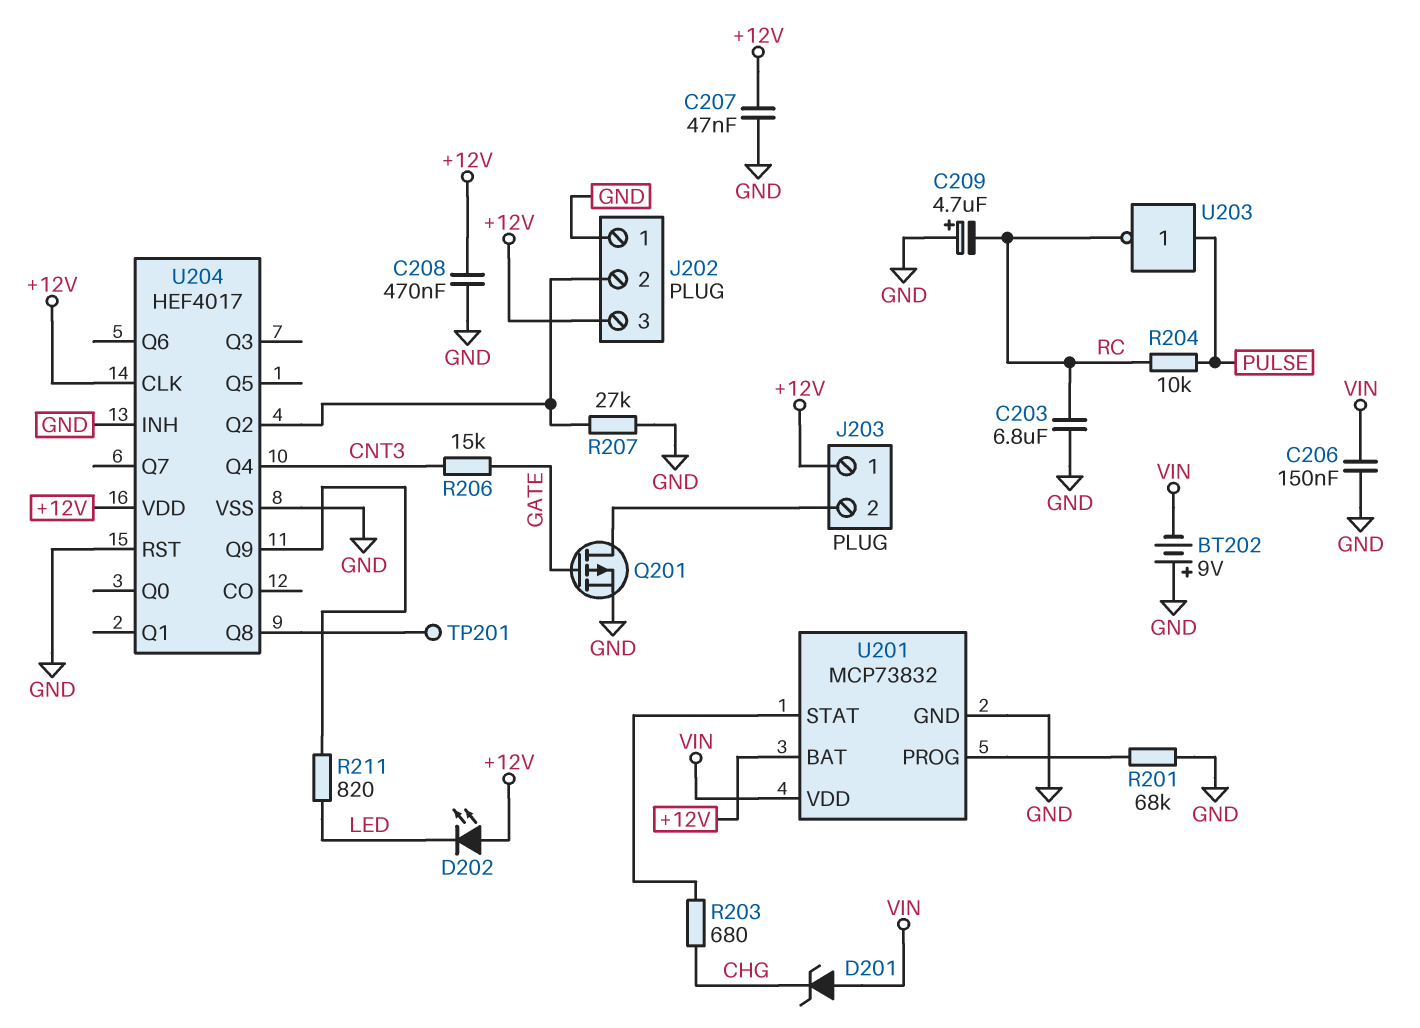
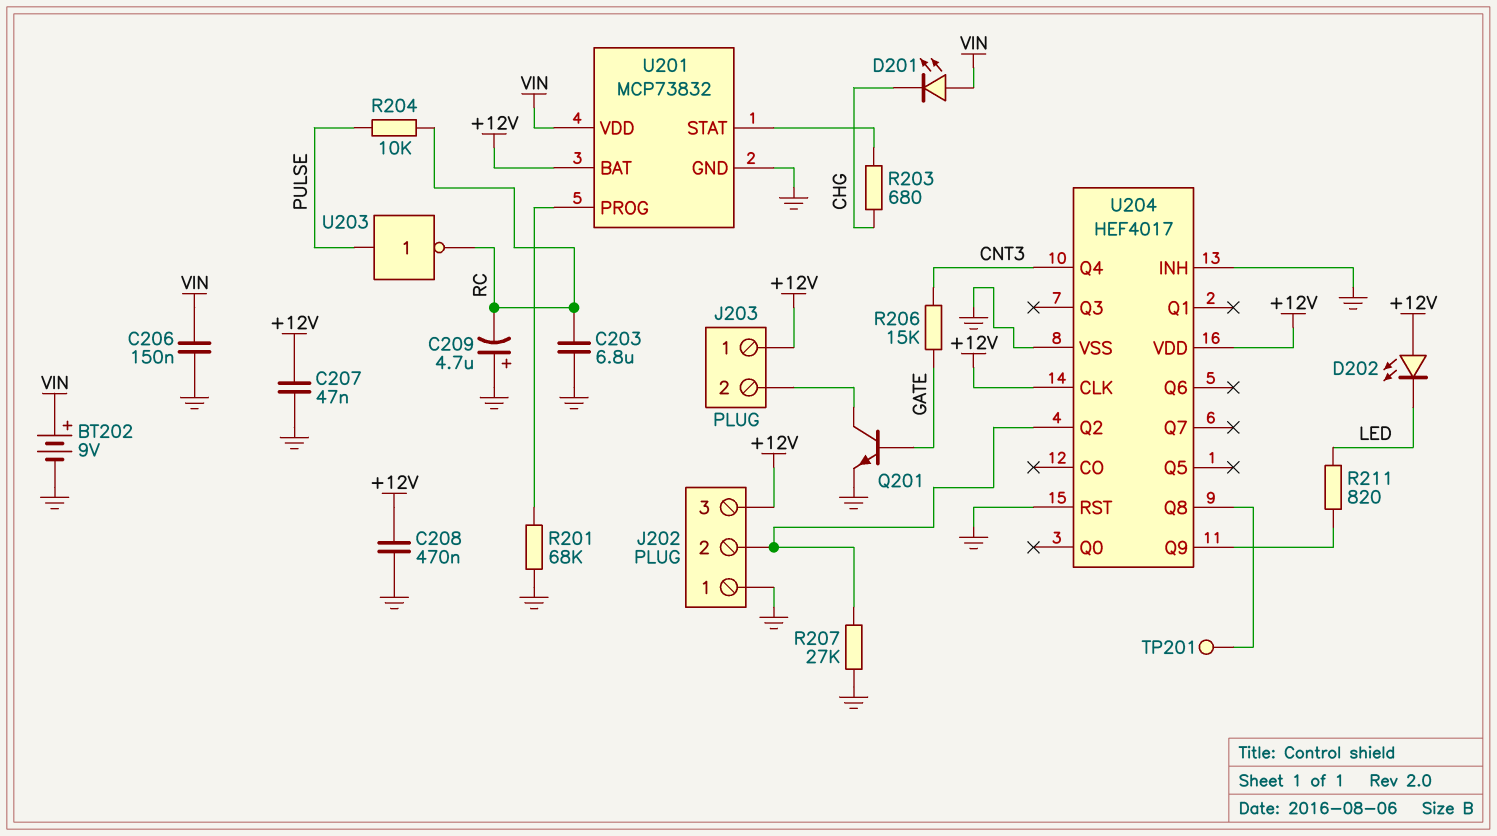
BT202: 9V (plus GND, minus VIN) -> 9V (plus VIN, minus GND)
D201: zener (A VIN, K CHG) -> LED (A VIN, K CHG)
Q201: PMOS (G GATE, D J203/2, S GND) -> NPN (B GATE, C J203/2, E GND)

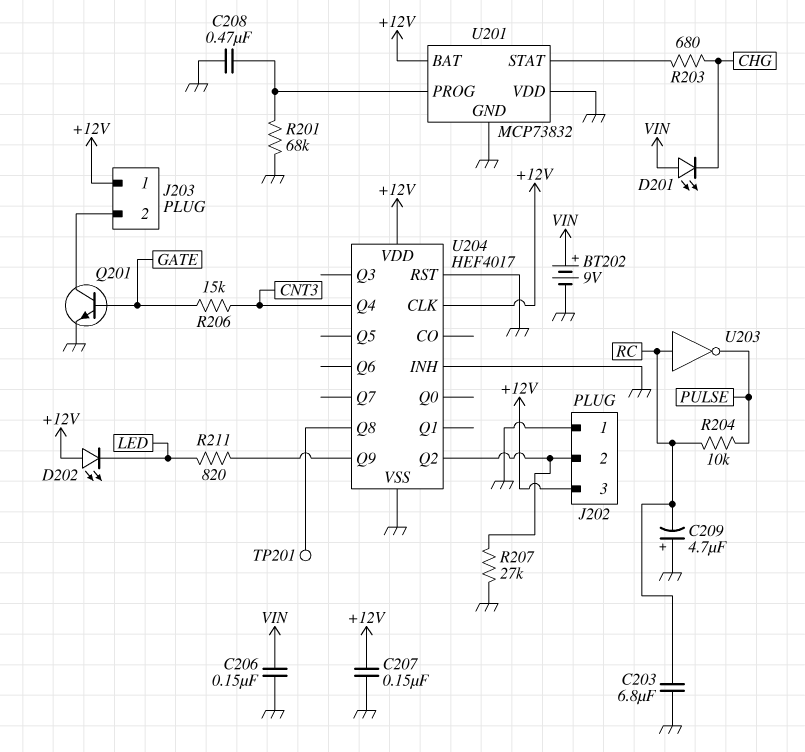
C207: 47nF (+12V, GND) -> 150nF (+12V, GND)
C208: 470nF (+12V, GND) -> 470nF (GND, U201/PROG)
U201 pin VDD: VIN -> GND
U203: NOT (in PULSE, out RC) -> NOT (in RC, out PULSE)

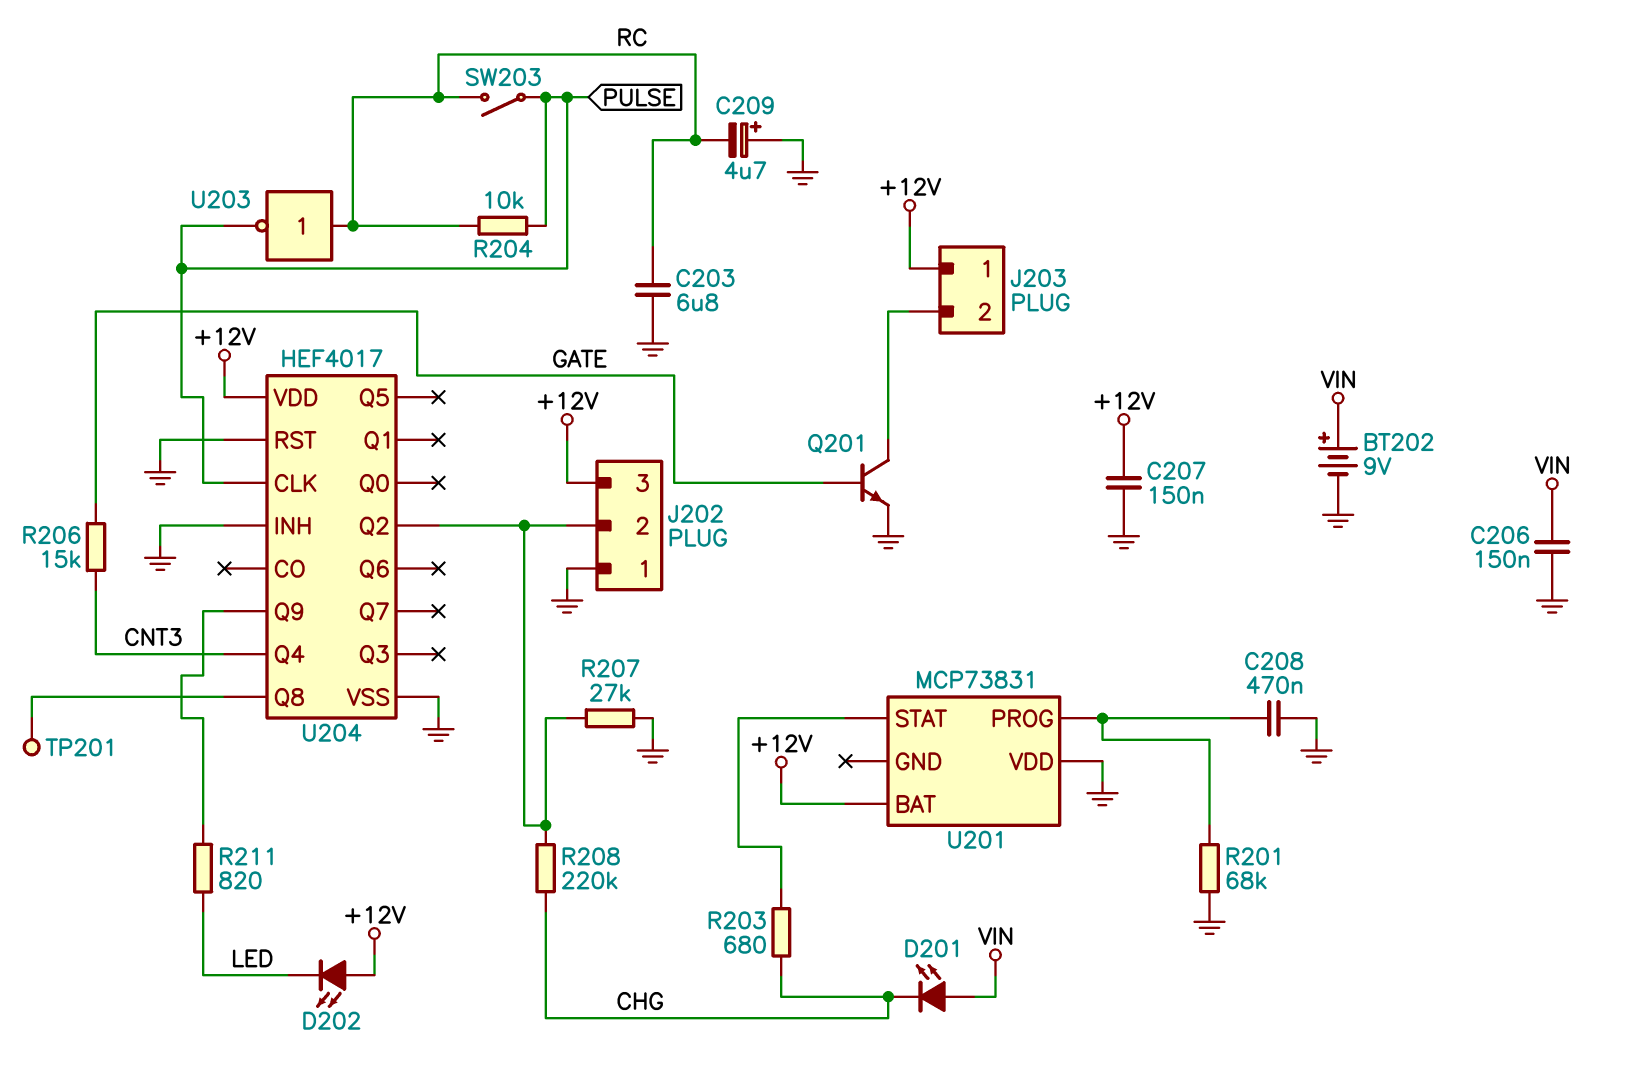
R208: none -> 220k (CHG, J202/2)
SW203: none -> switch (PULSE, RC)
U201: MCP73832 -> MCP73831
U201 pin GND: GND -> none
U204 pin CLK: +12V -> PULSE

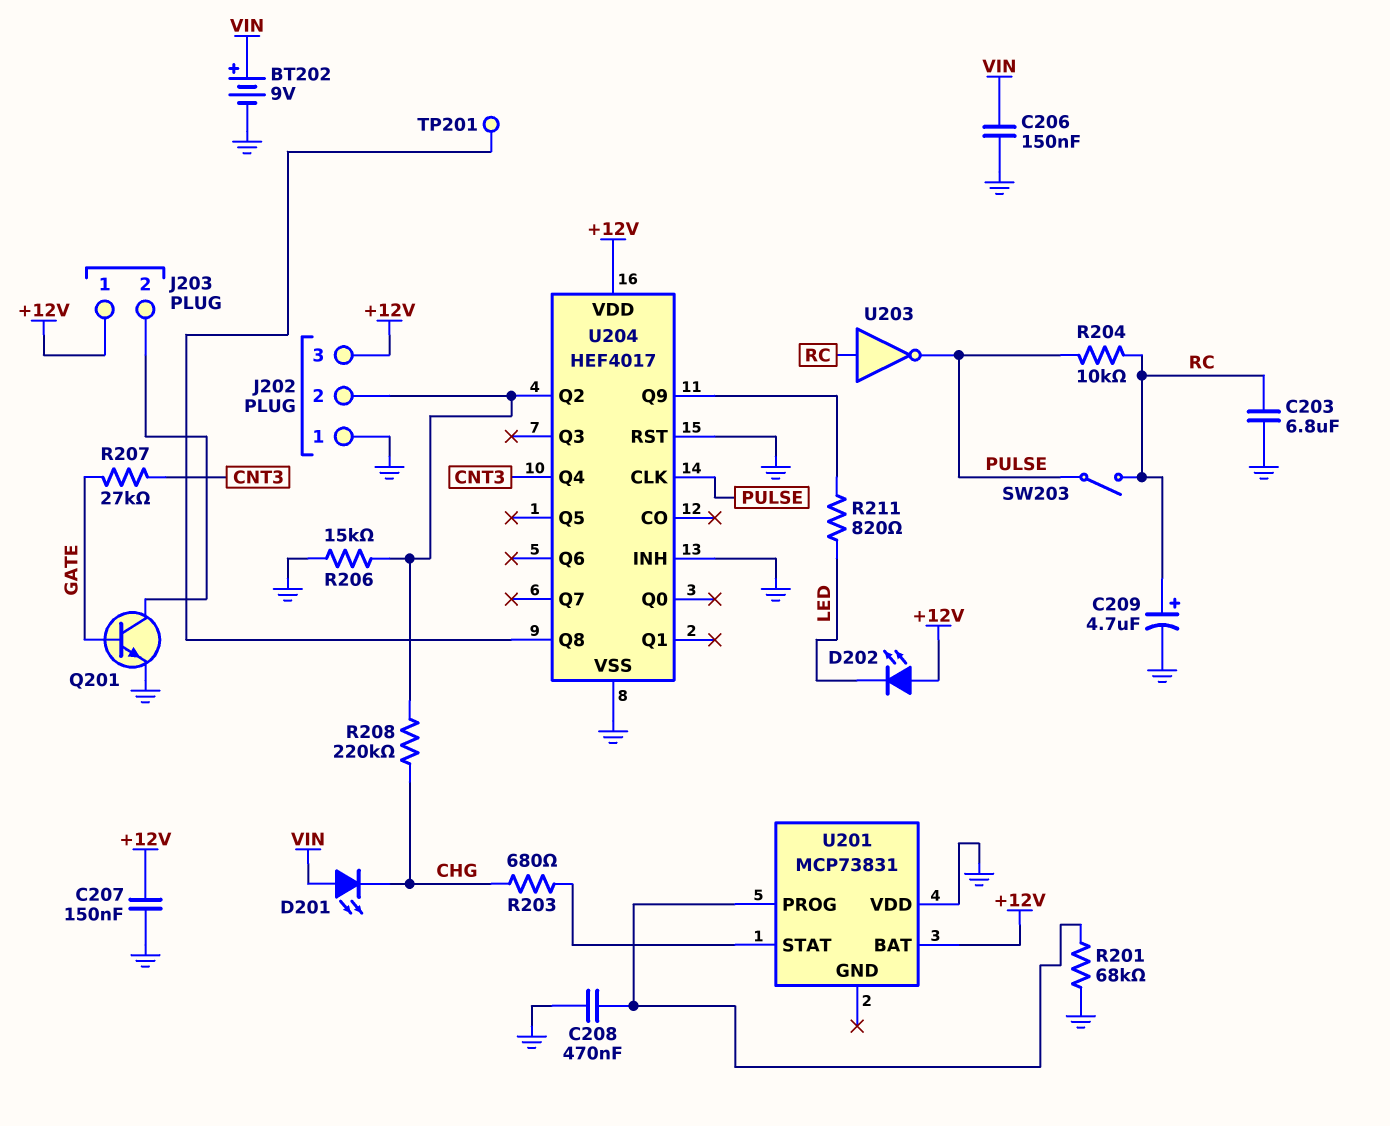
C209: 4.7uF (plus GND, minus RC) -> 4.7uF (plus RC, minus GND)
R206: 15k (CNT3, GATE) -> 15k (GND, J202/2)
R207: 27k (GND, J202/2) -> 27k (CNT3, GATE)

